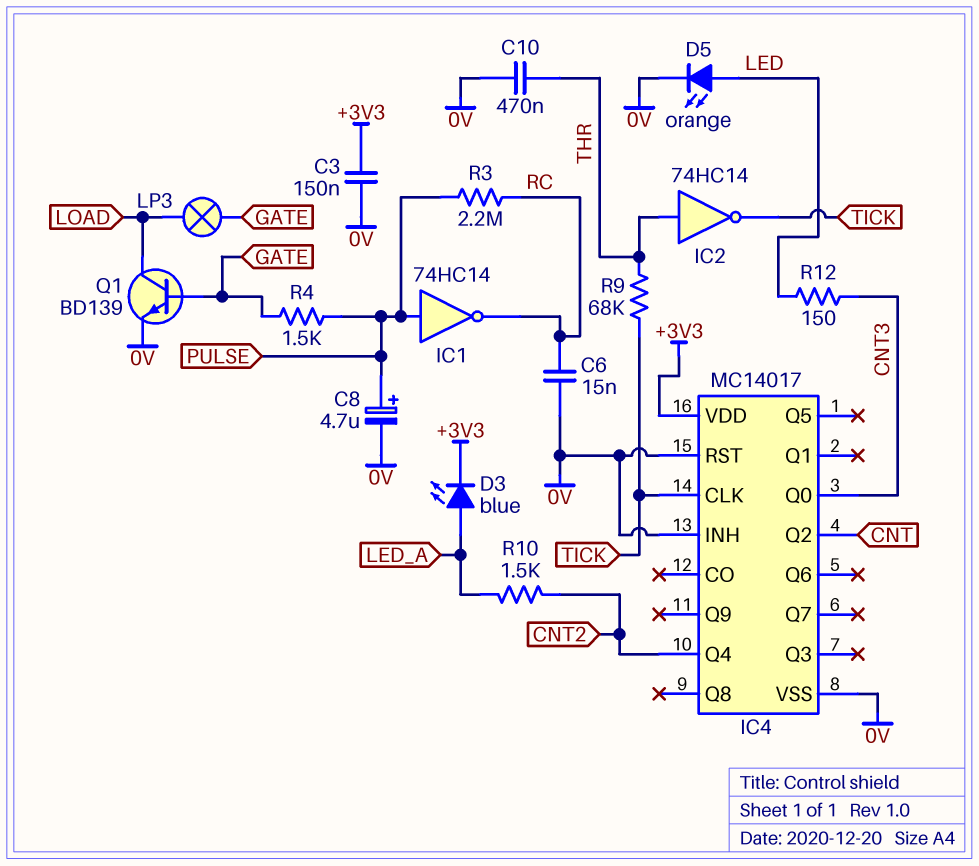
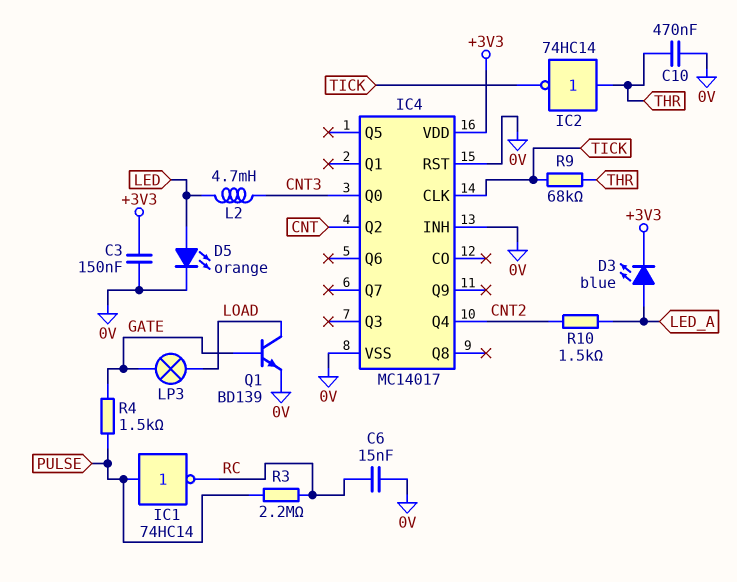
C8: 4.7uF (plus PULSE, minus 0V) -> none
L2: none -> 4.7mH (CNT3, LED)
R12: 150 (CNT3, LED) -> none

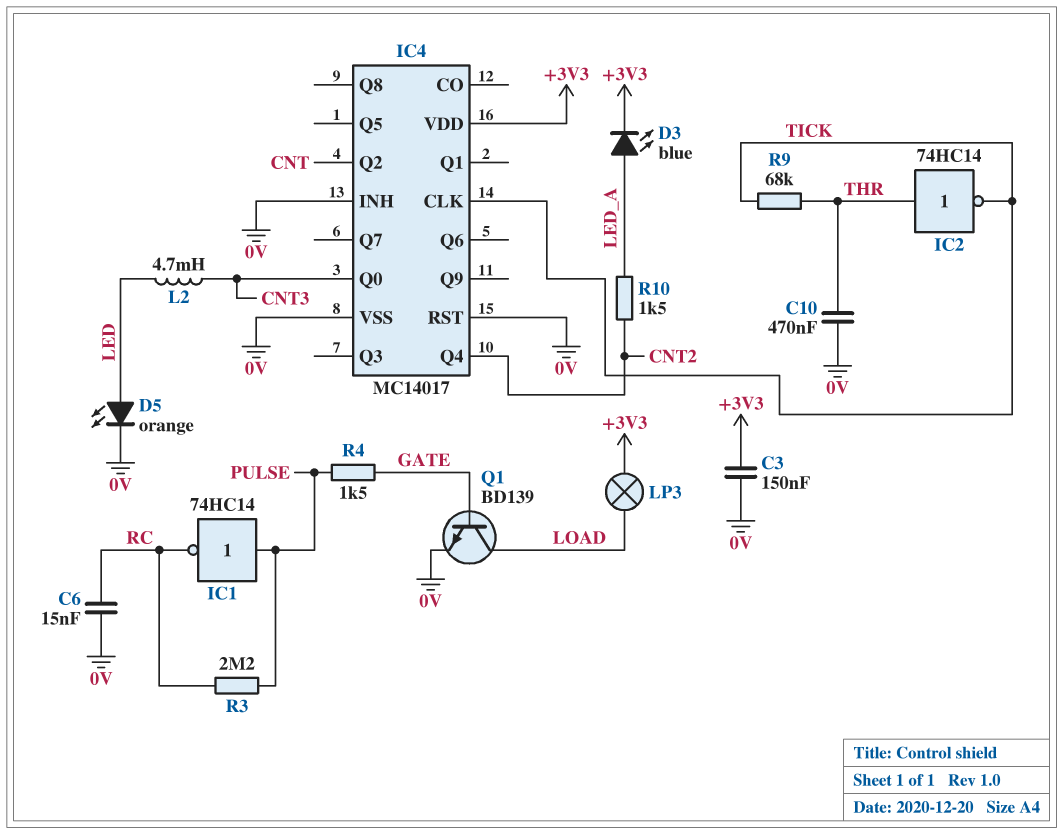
LP3: lamp (GATE, LOAD) -> lamp (+3V3, LOAD)

